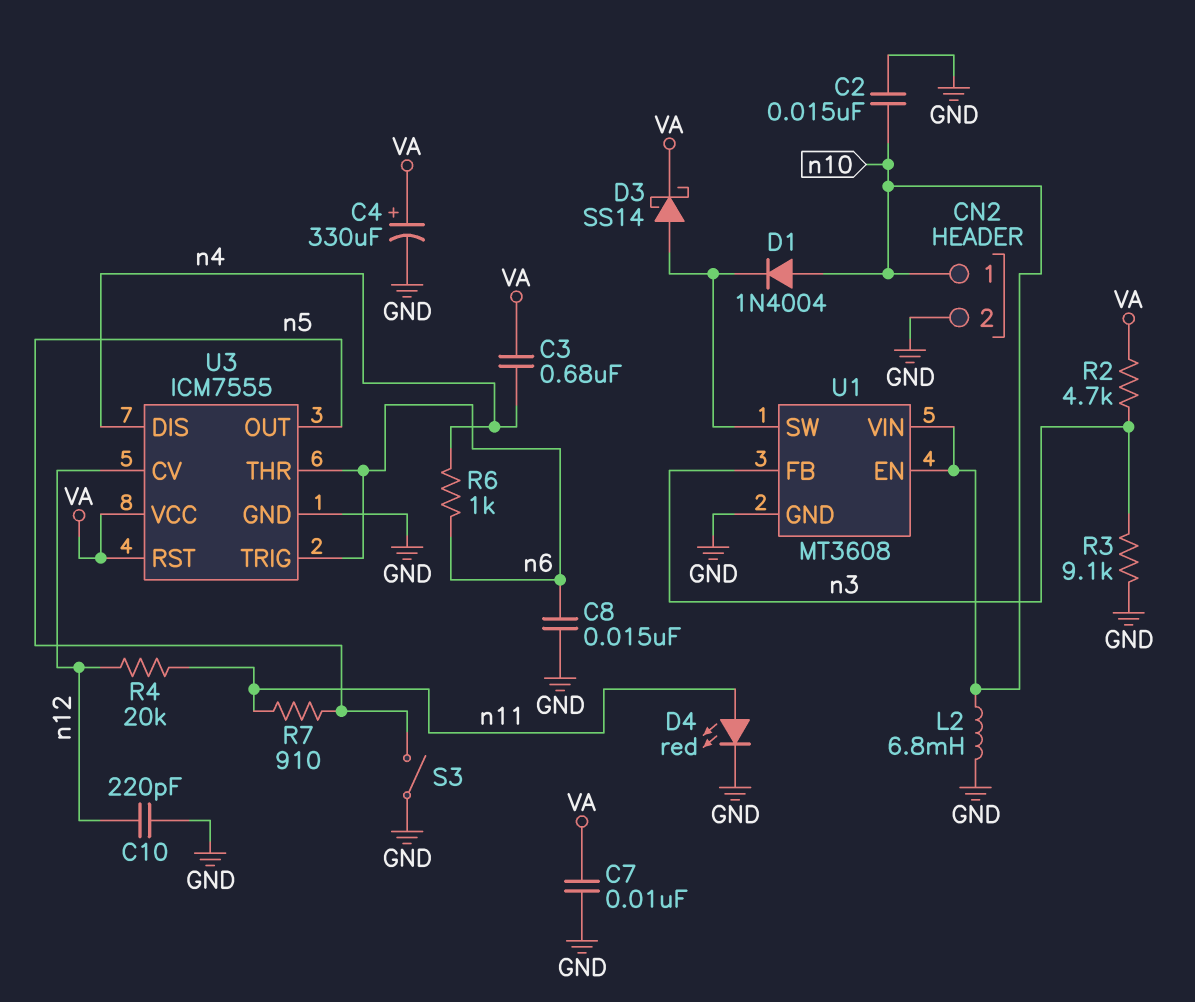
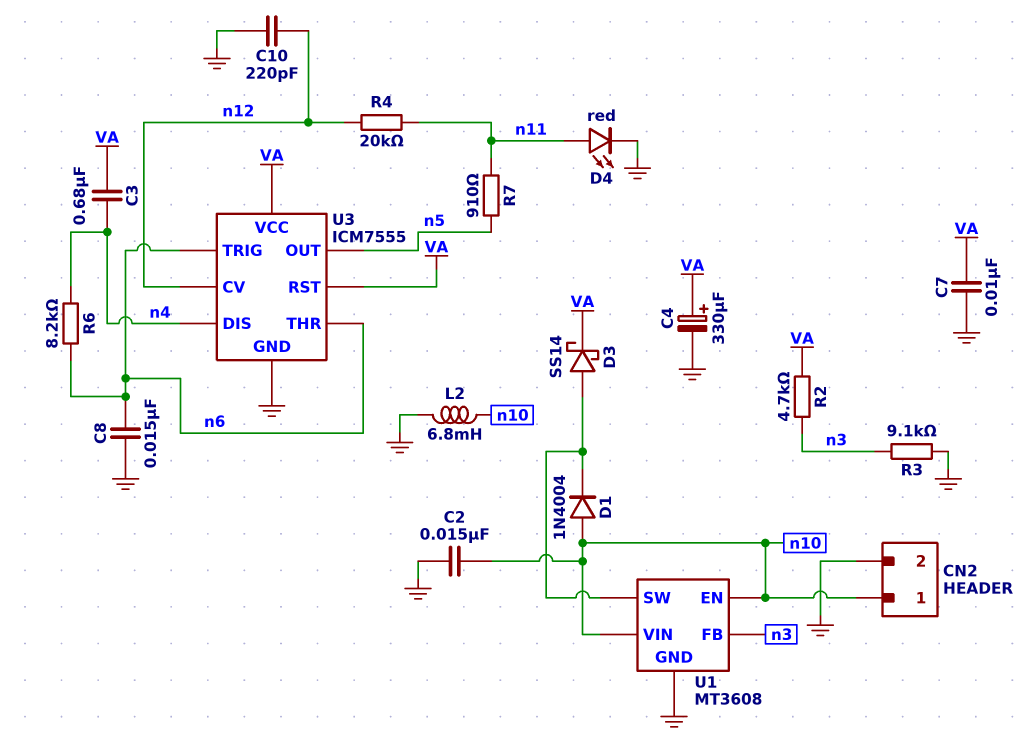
R6: 1k (n4, n6) -> 8.2k (n4, n6)
S3: switch (GND, n5) -> none

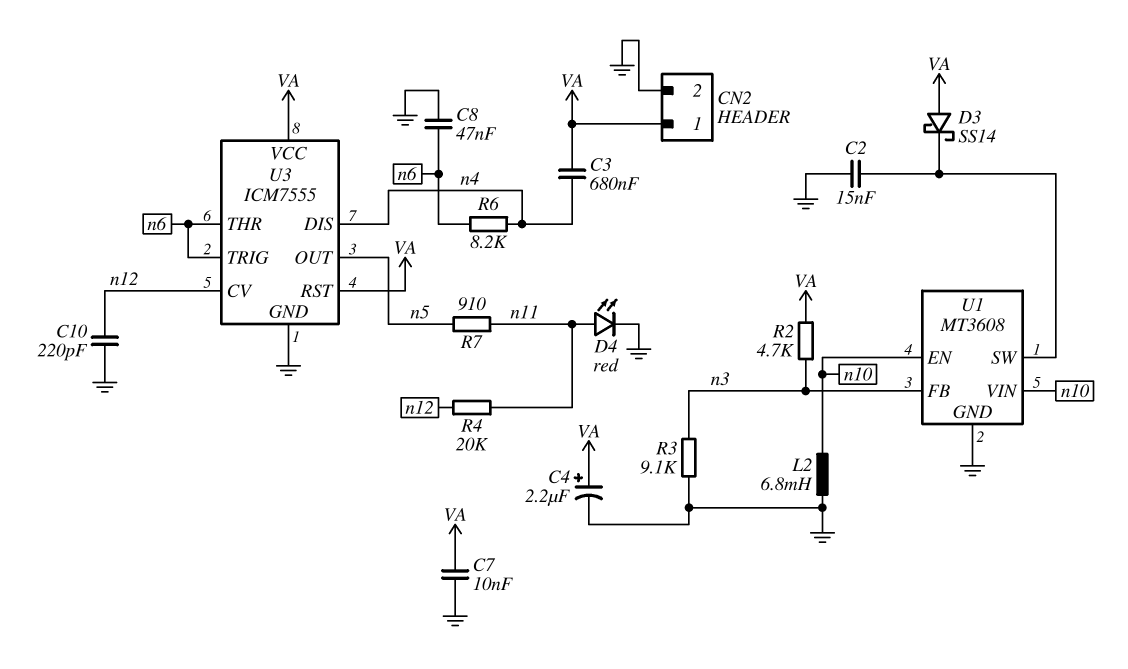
C2: 15nF (GND, n10) -> 15nF (GND, U1/SW)
C4: 330uF (plus VA, minus GND) -> 2.2uF (plus VA, minus GND)
C8: 15nF (GND, n6) -> 47nF (GND, n6)
CN2 pin 1: n10 -> VA
D1: diode 1N4004 (A n10, K U1/SW) -> none
D3: schottky SS14 (A U1/SW, K VA) -> schottky SS14 (A VA, K U1/SW)

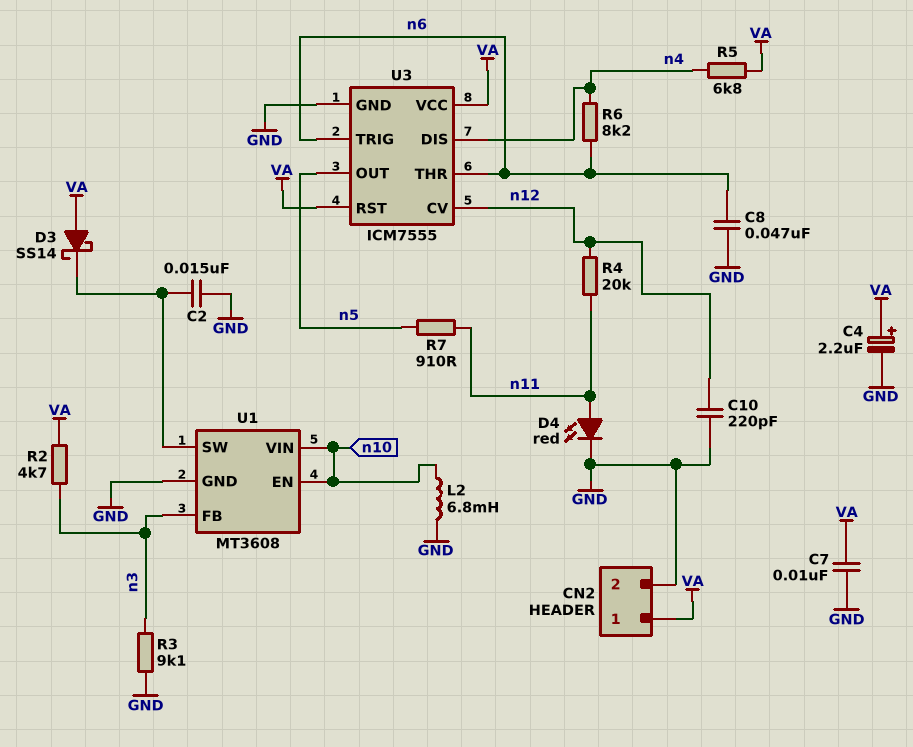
C3: 680nF (VA, n4) -> none
R5: none -> 6.8k (VA, n4)

